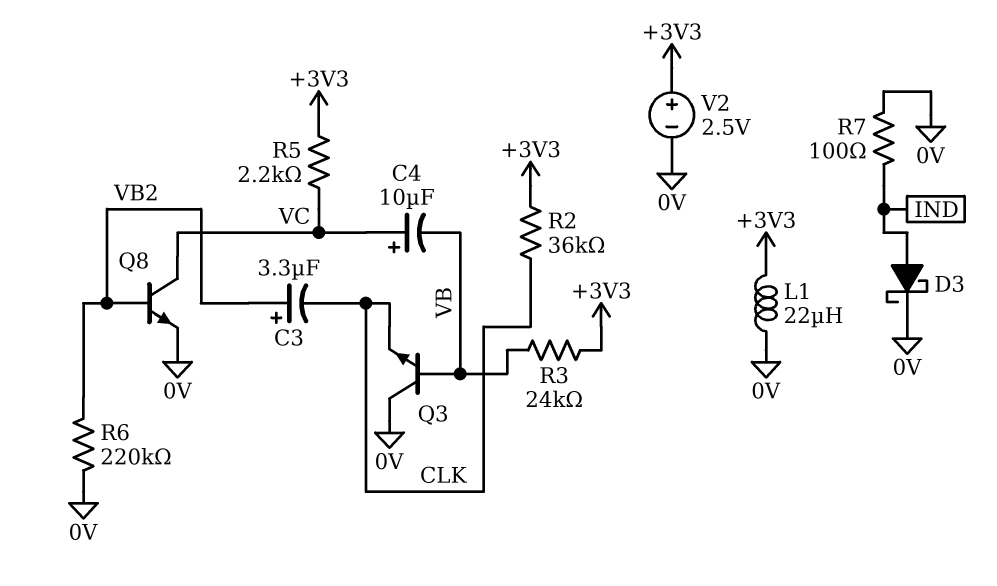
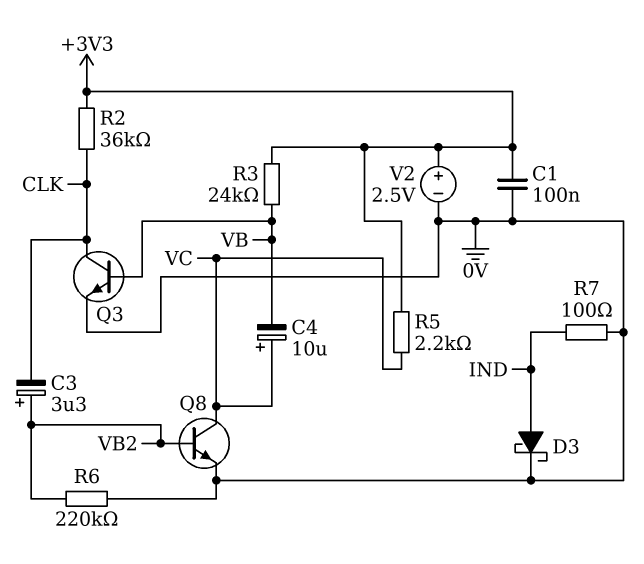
C1: none -> 100nF (+3V3, 0V)
L1: 22uH (+3V3, 0V) -> none
Q3: NPN (B VB, C 0V, E CLK) -> NPN (B VB, C CLK, E 0V)

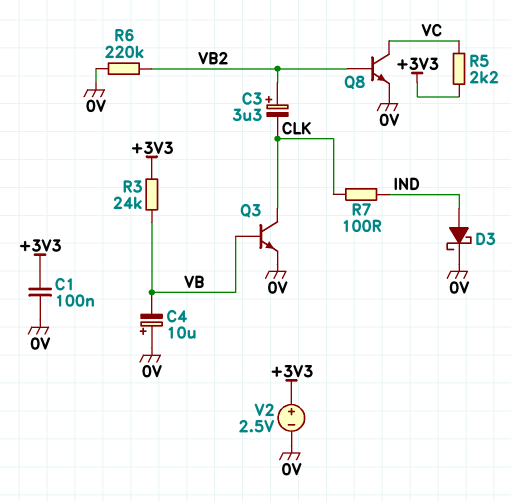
C4: 10uF (plus VC, minus VB) -> 10uF (plus 0V, minus VB)
R2: 36k (+3V3, CLK) -> none
R7: 100 (0V, IND) -> 100 (CLK, IND)

